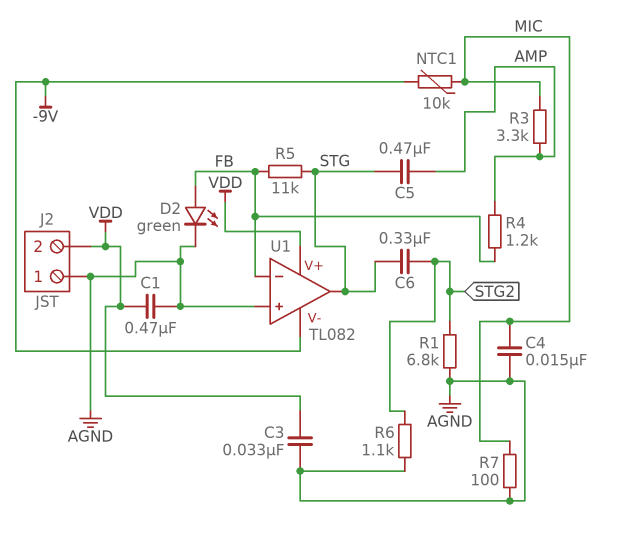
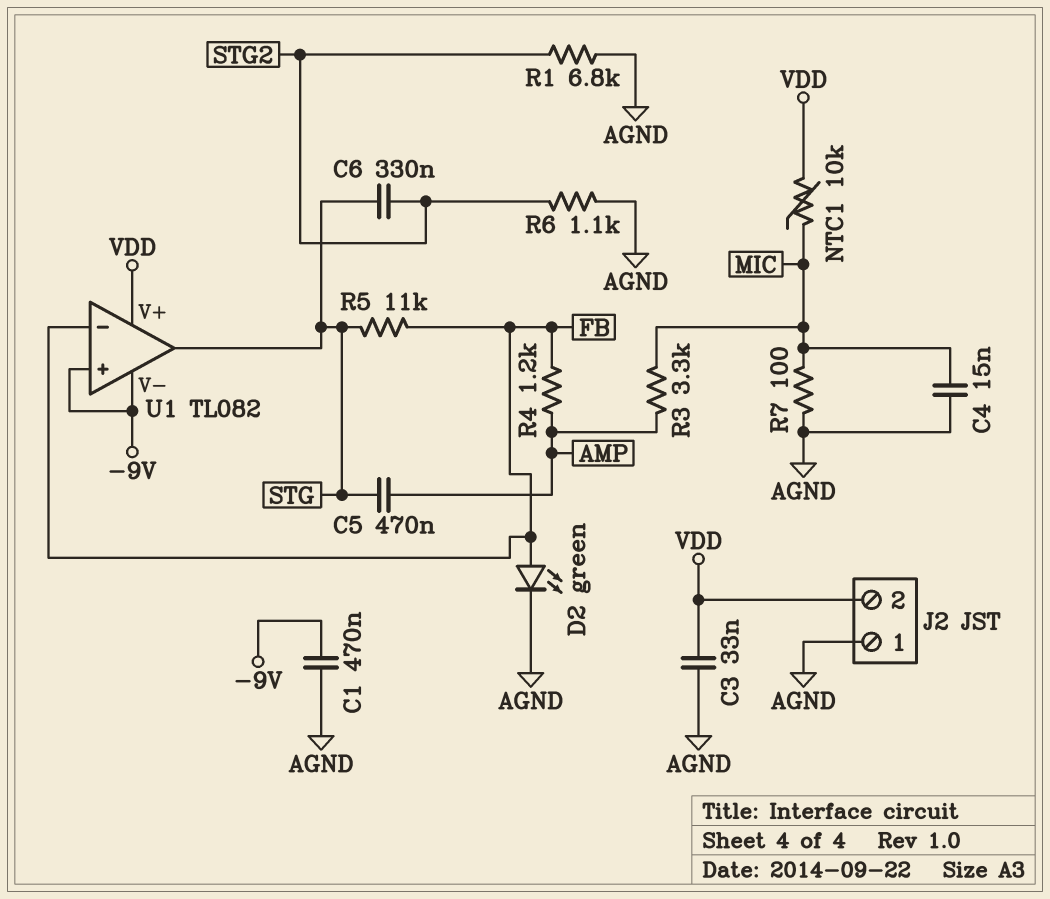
C1: 470nF (AGND, VDD) -> 470nF (-9V, AGND)
NTC1: 10k (-9V, MIC) -> 10k (MIC, VDD)
U1 pin in+: AGND -> -9V

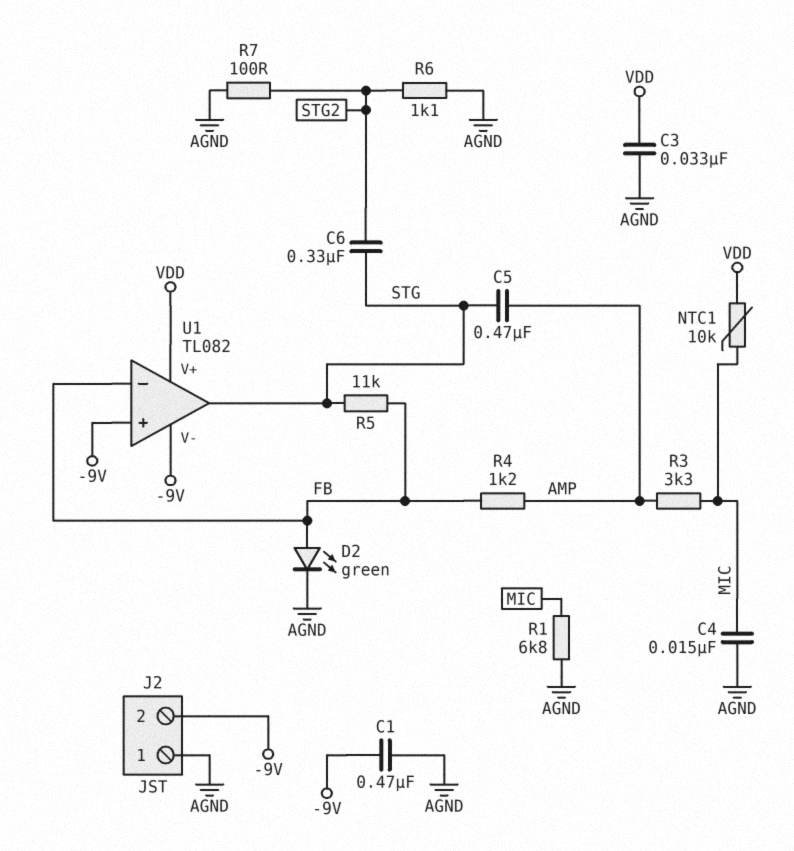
J2 pin 2: VDD -> -9V
R1: 6.8k (AGND, STG2) -> 6.8k (AGND, MIC)
R7: 100 (AGND, MIC) -> 100 (AGND, STG2)

